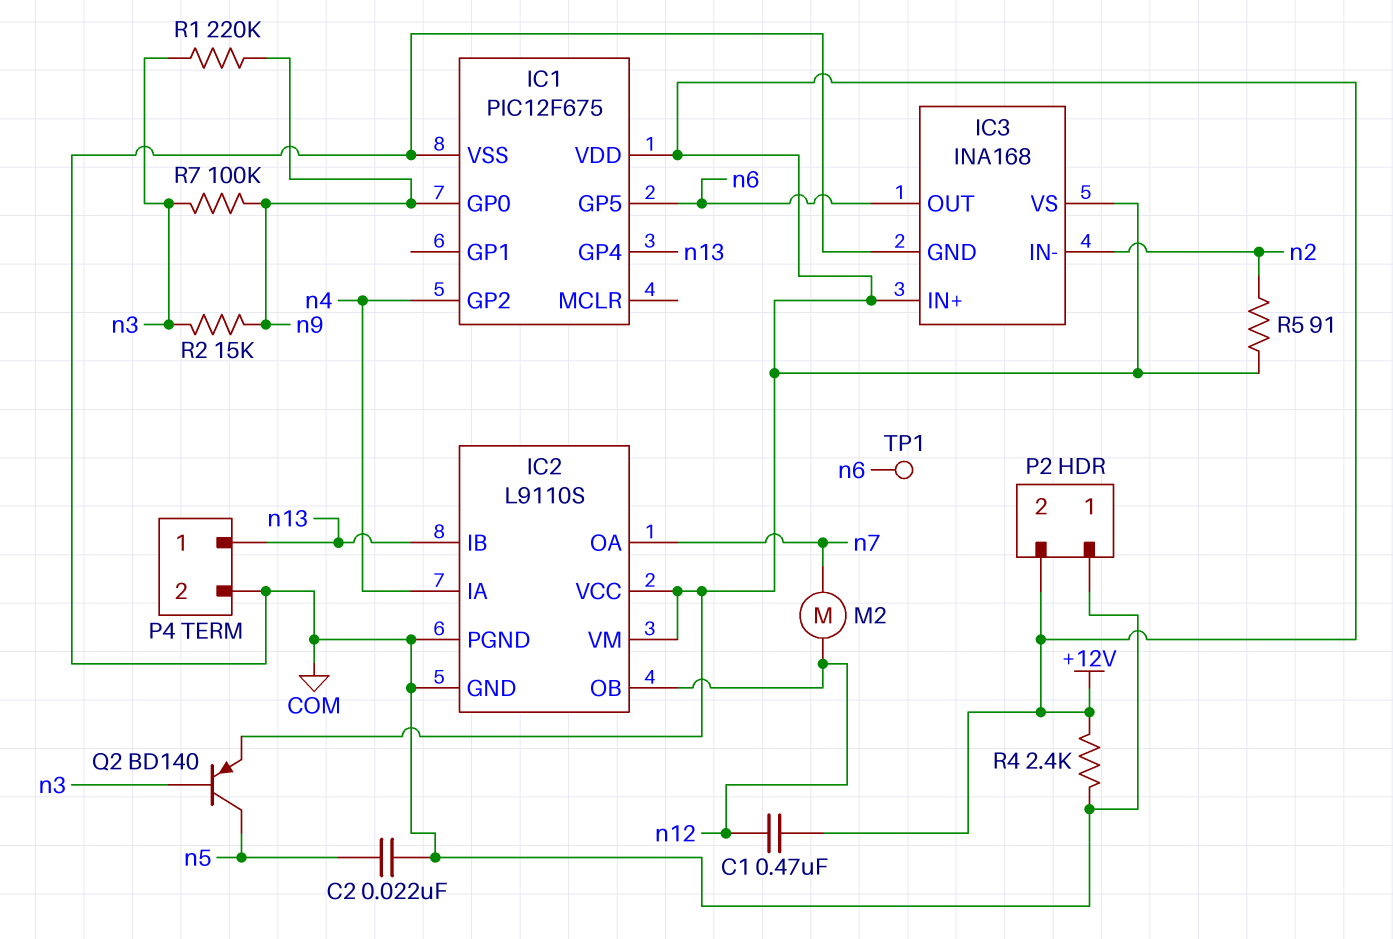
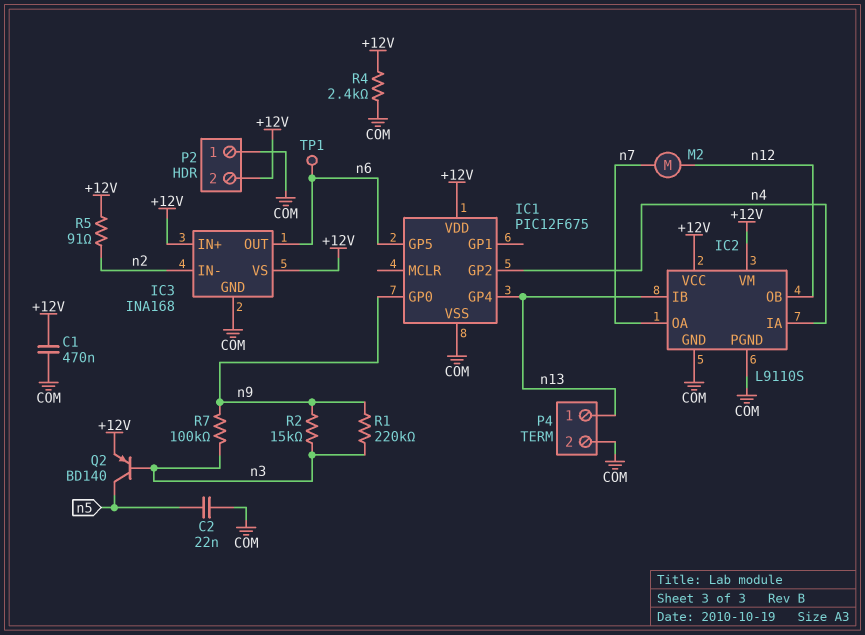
C1: 470nF (+12V, n12) -> 470nF (+12V, COM)

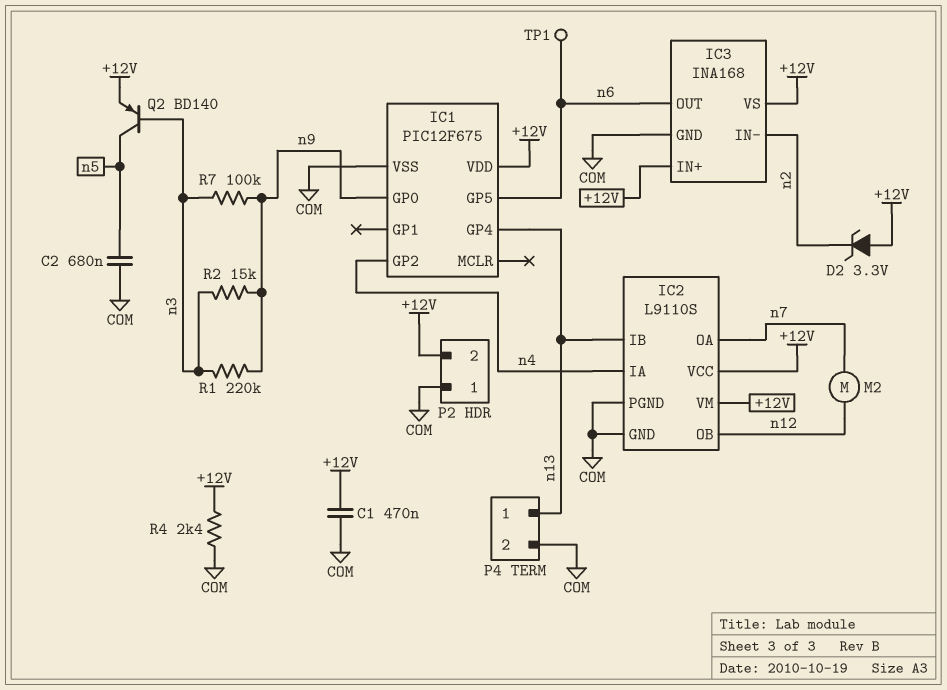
C2: 22nF (COM, n5) -> 680nF (COM, n5)
D2: none -> zener 3.3V (A +12V, K n2)
R5: 91 (+12V, n2) -> none

